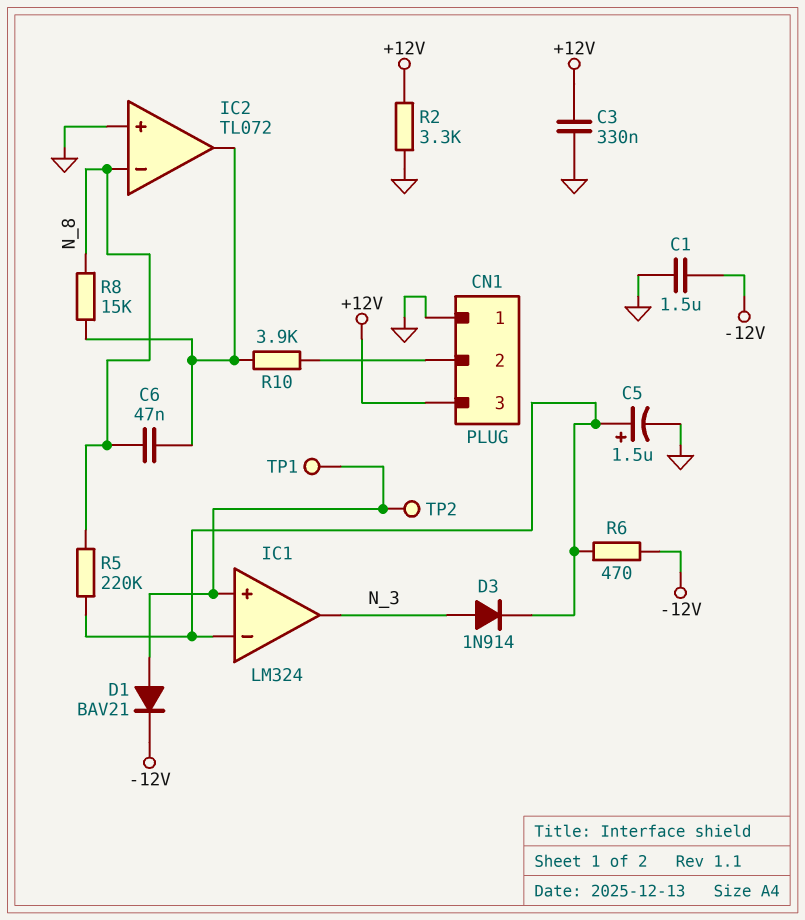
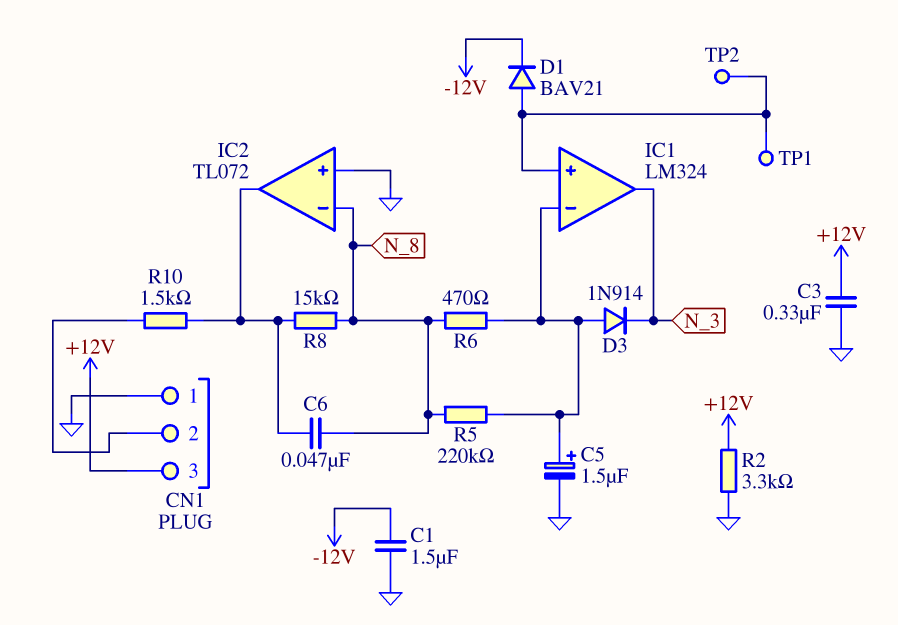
D3: diode 1N914 (A N_3, K IC1/in-) -> diode 1N914 (A IC1/in-, K N_3)
R6: 470 (-12V, IC1/in-) -> 470 (IC1/in-, N_8)
R10: 3.9k (CN1/2, IC2/out) -> 1.5k (CN1/2, IC2/out)

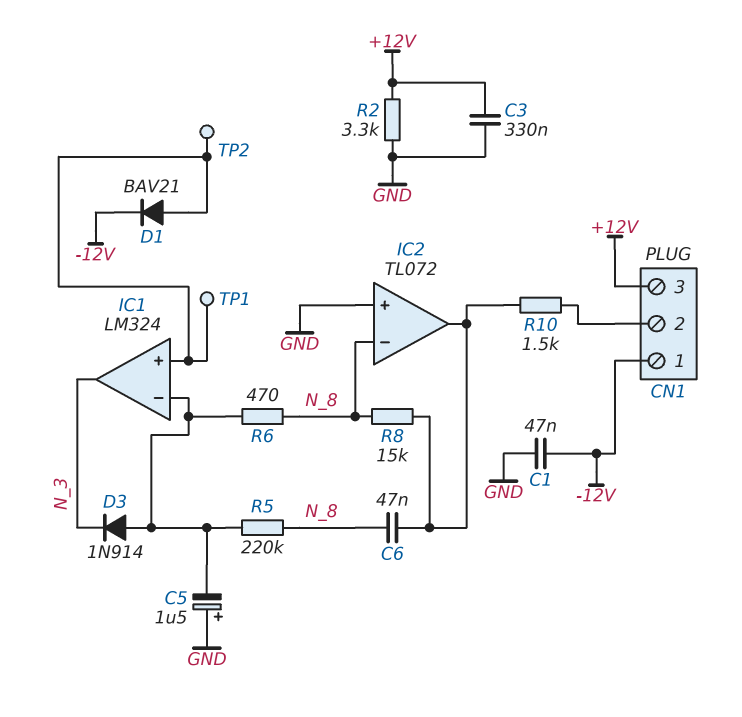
C1: 1.5uF (-12V, GND) -> 47nF (-12V, GND)
C5: 1.5uF (plus IC1/in-, minus GND) -> 1.5uF (plus GND, minus IC1/in-)
CN1 pin 1: GND -> -12V

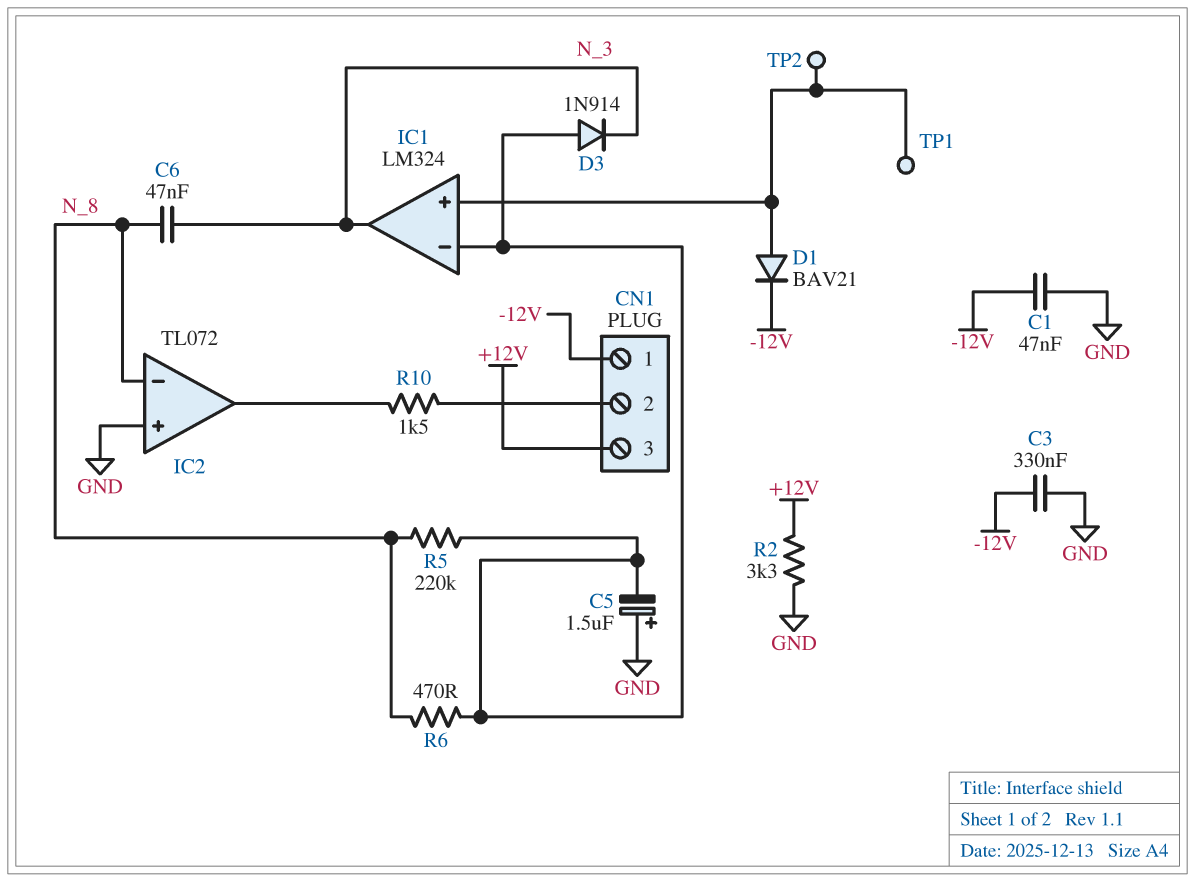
C3: 330nF (+12V, GND) -> 330nF (-12V, GND)
C6: 47nF (IC2/out, N_8) -> 47nF (N_3, N_8)
R8: 15k (IC2/out, N_8) -> none

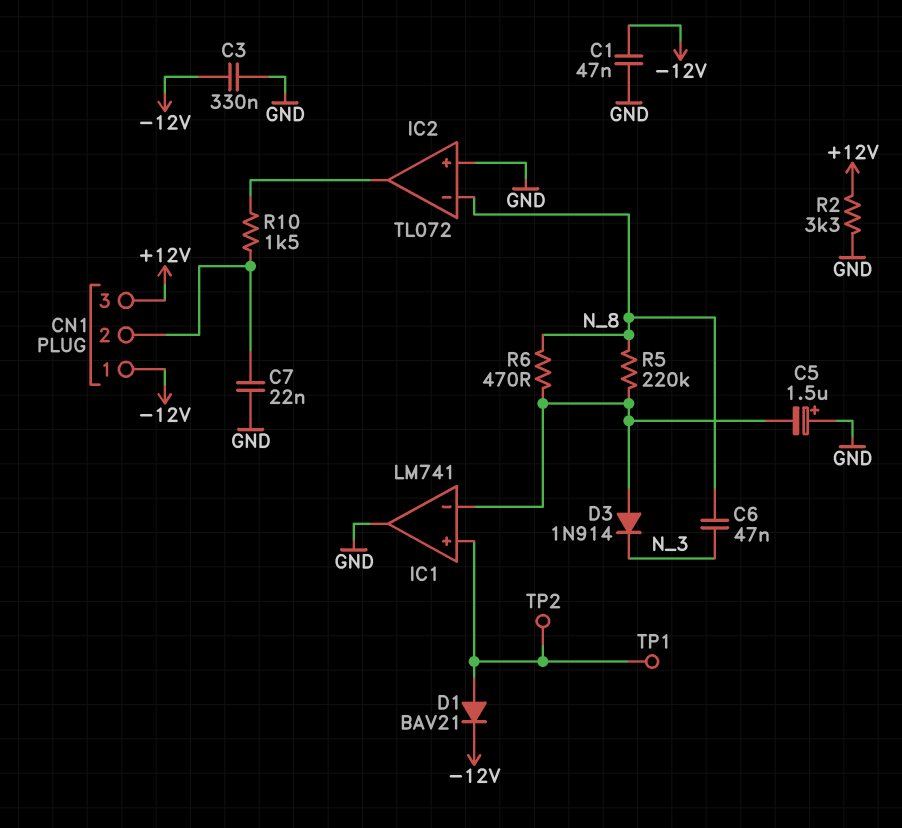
C7: none -> 22nF (CN1/2, GND)
IC1: LM324 -> LM741
IC1 pin out: N_3 -> GND

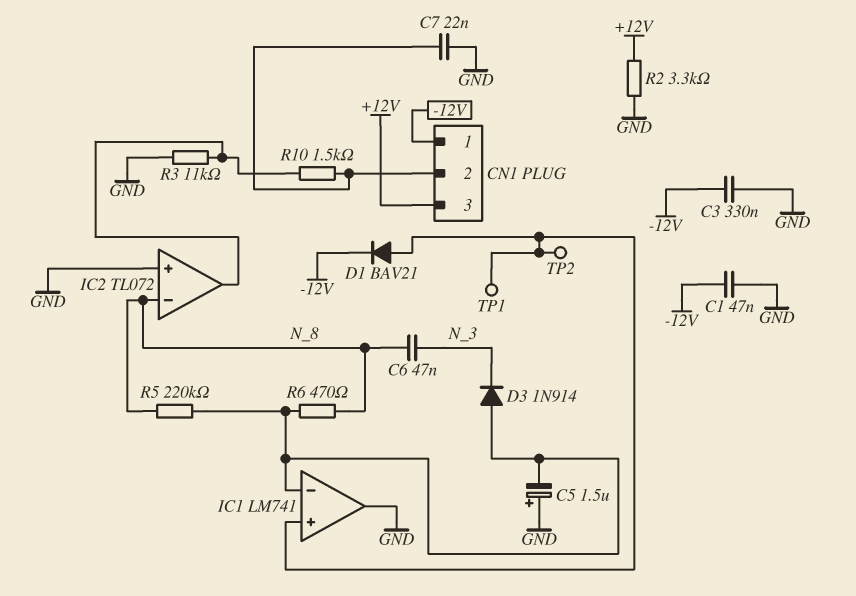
R3: none -> 11k (GND, IC2/out)

